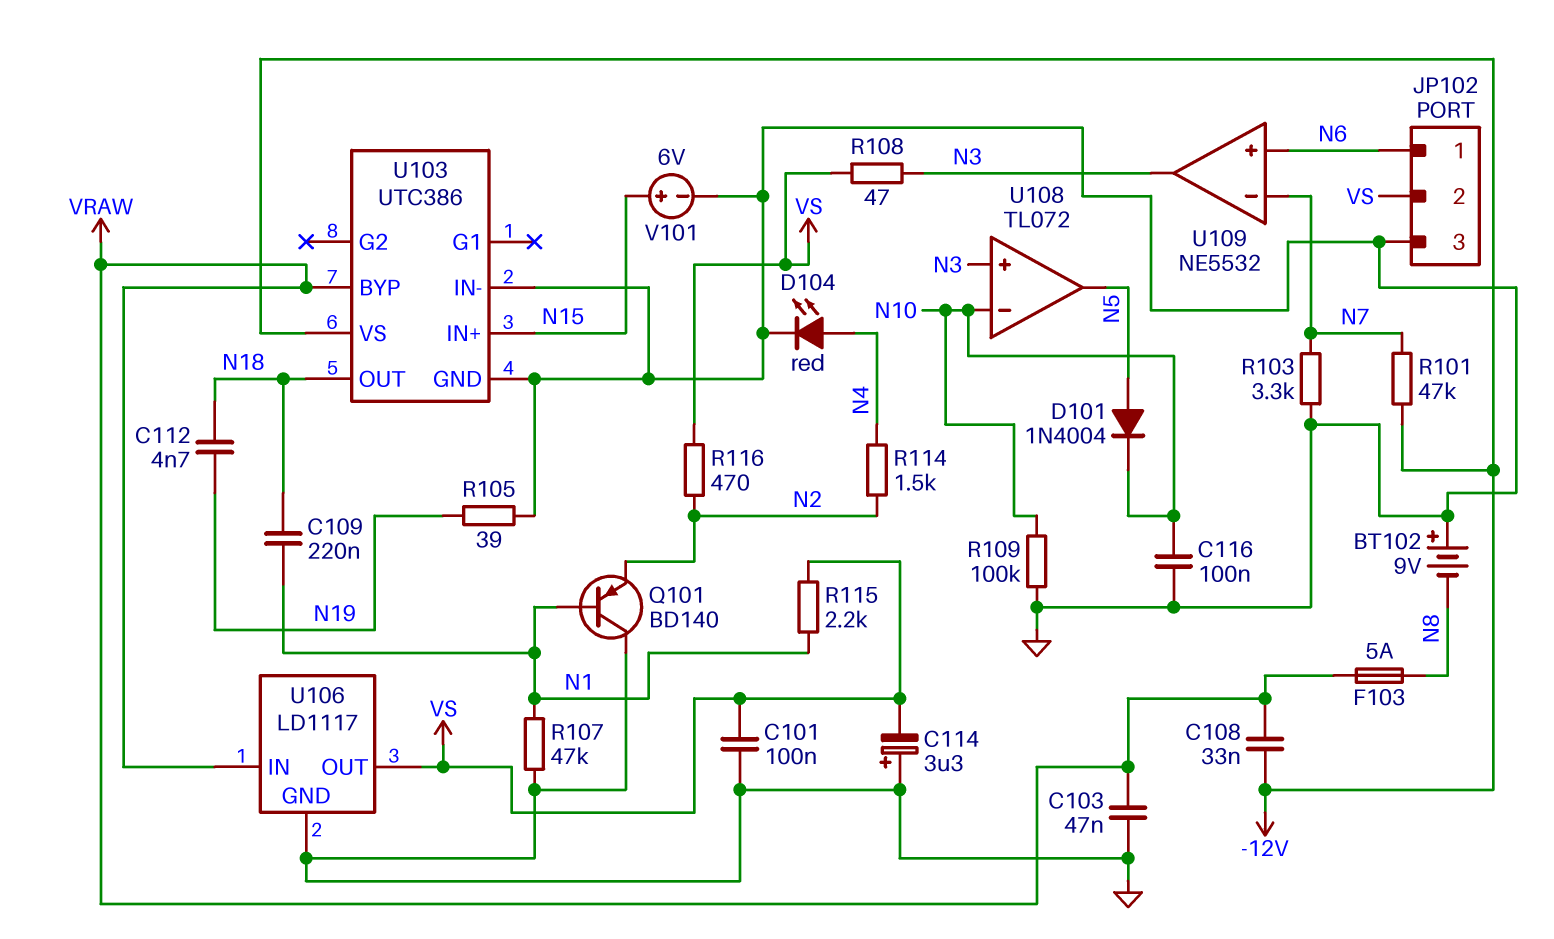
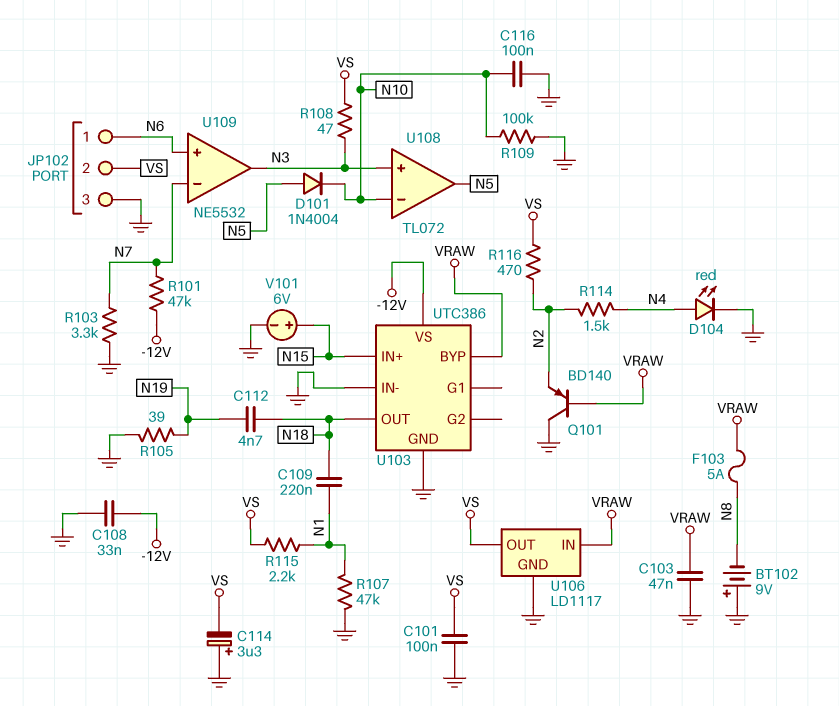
C108: 33nF (-12V, VRAW) -> 33nF (-12V, GND)
Q101: PNP BD140 (B N1, C GND, E N2) -> PNP BD140 (B VRAW, C GND, E N2)

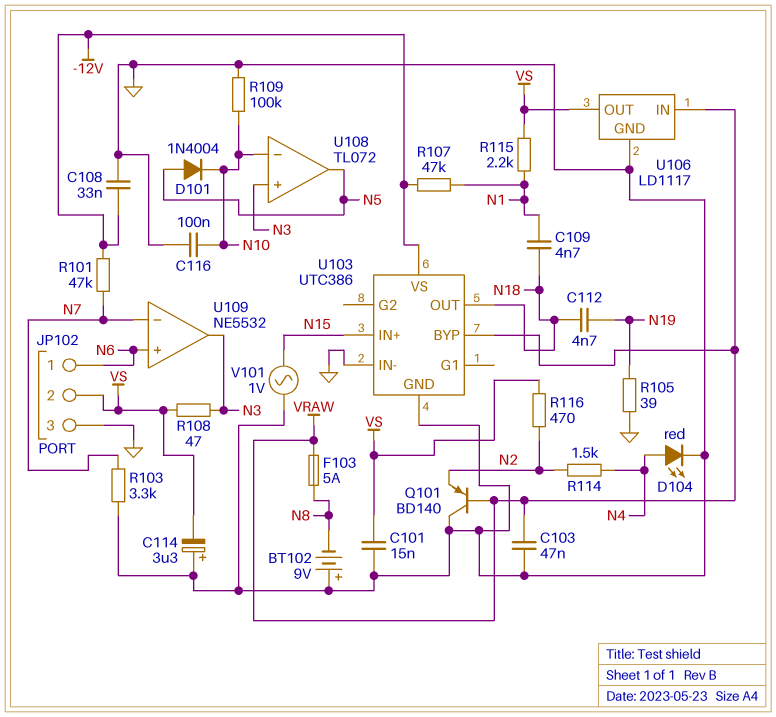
C101: 100nF (GND, VS) -> 15nF (GND, VS)
C109: 220nF (N1, N18) -> 4.7nF (N1, N18)
R107: 47k (GND, N1) -> 47k (-12V, N1)
V101: 6V (plus N15, minus GND) -> AC 1V (GND, N15)

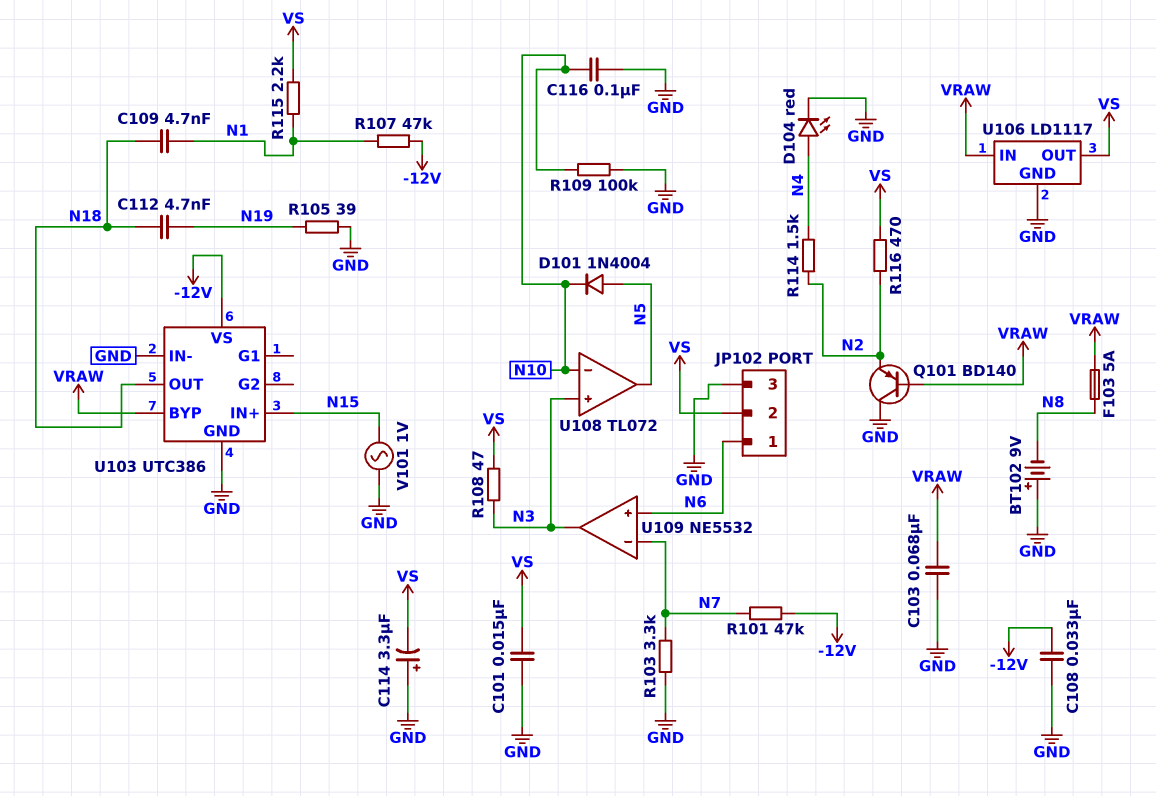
C103: 47nF (GND, VRAW) -> 68nF (GND, VRAW)

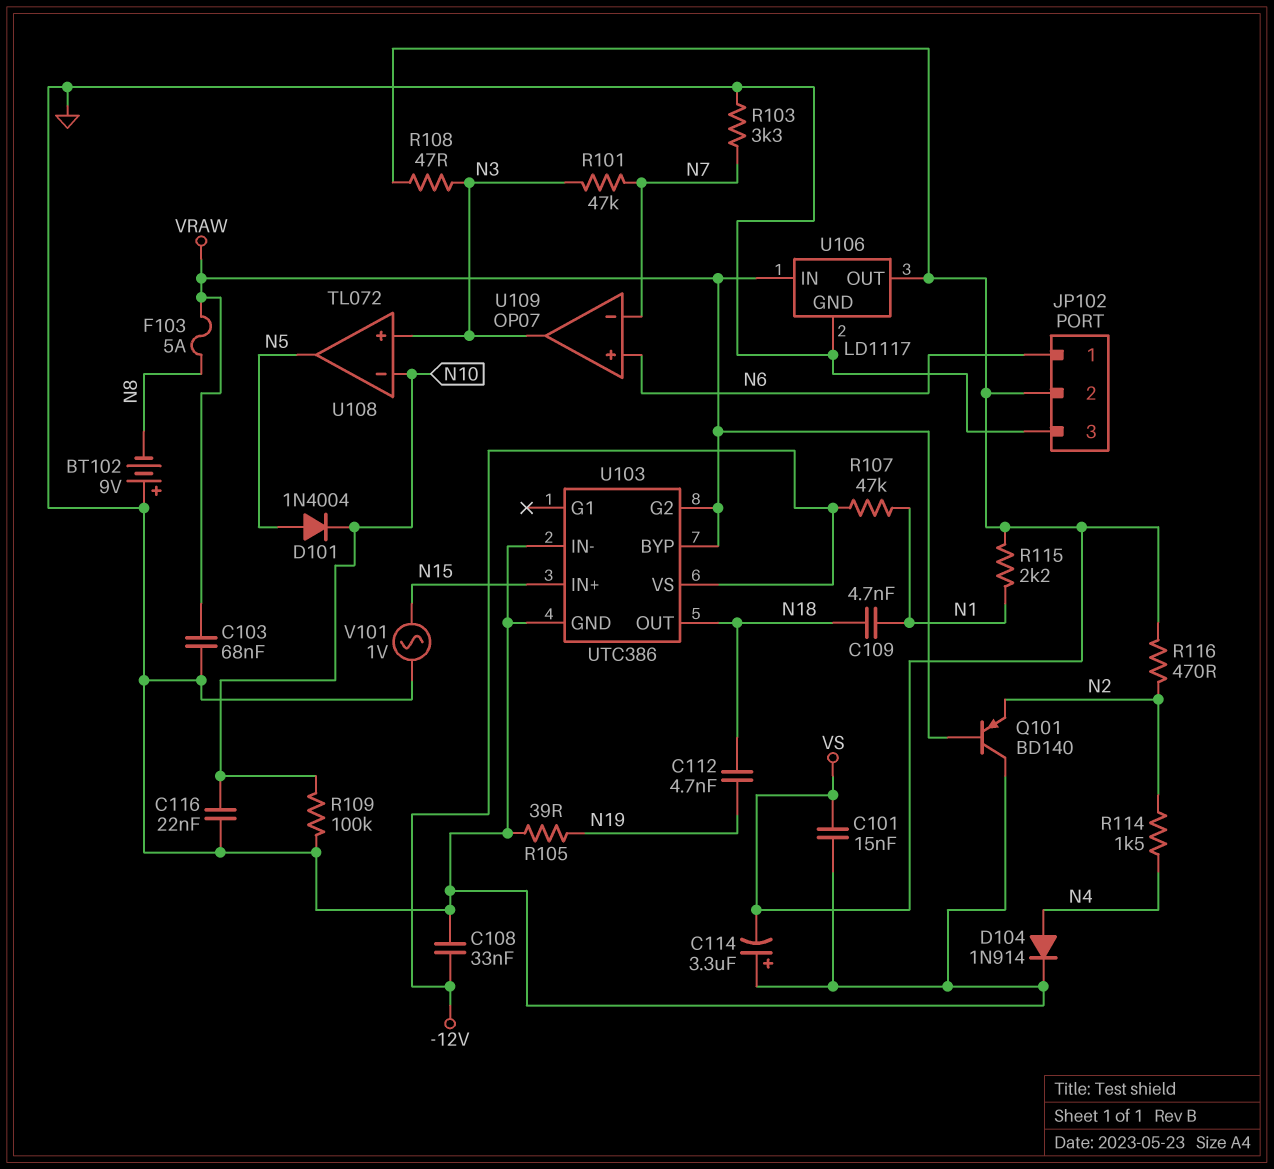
C116: 100nF (GND, N10) -> 22nF (GND, N10)
D104: LED red (A N4, K GND) -> diode 1N914 (A N4, K GND)
R101: 47k (-12V, N7) -> 47k (N3, N7)
U103 pin G2: none -> VRAW
U109: NE5532 -> OP07

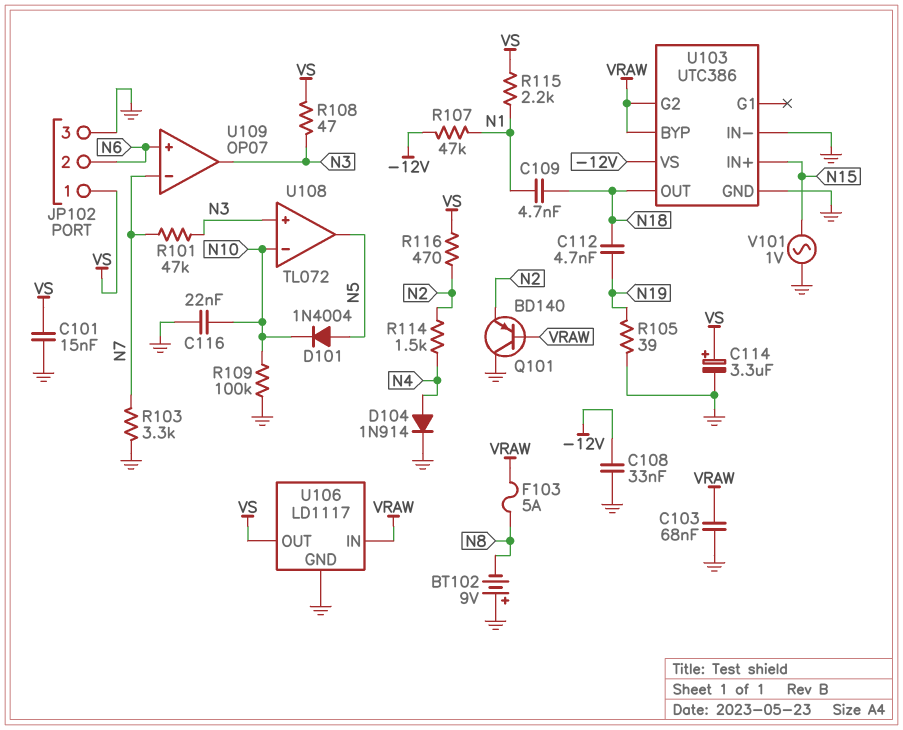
C114: 3.3uF (plus GND, minus VS) -> 3.3uF (plus VS, minus GND)
JP102 pin 1: N6 -> VS
JP102 pin 2: VS -> N6

